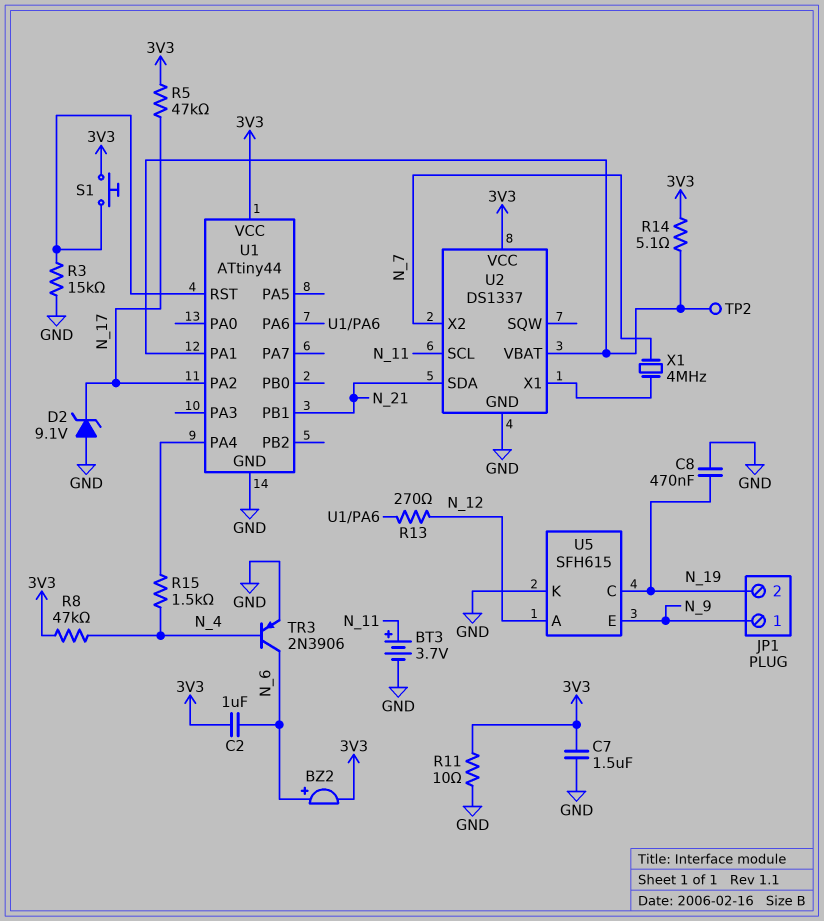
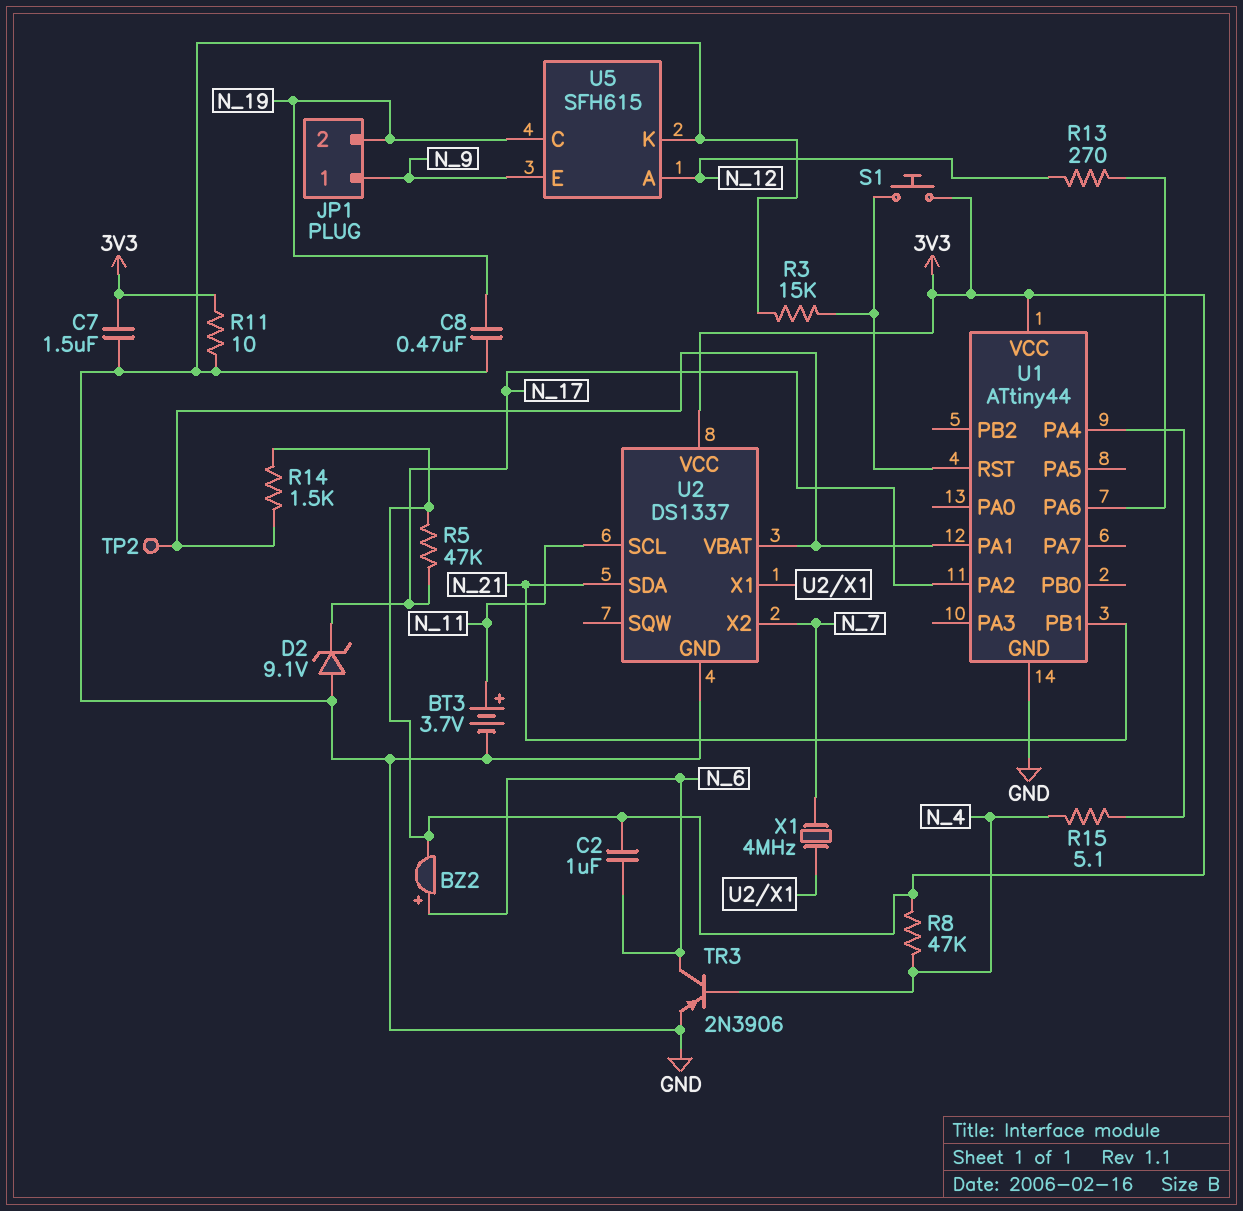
R14: 5.1 (3V3, U1/PA1) -> 1.5k (3V3, U1/PA1)
R15: 1.5k (N_4, U1/PA4) -> 5.1 (N_4, U1/PA4)

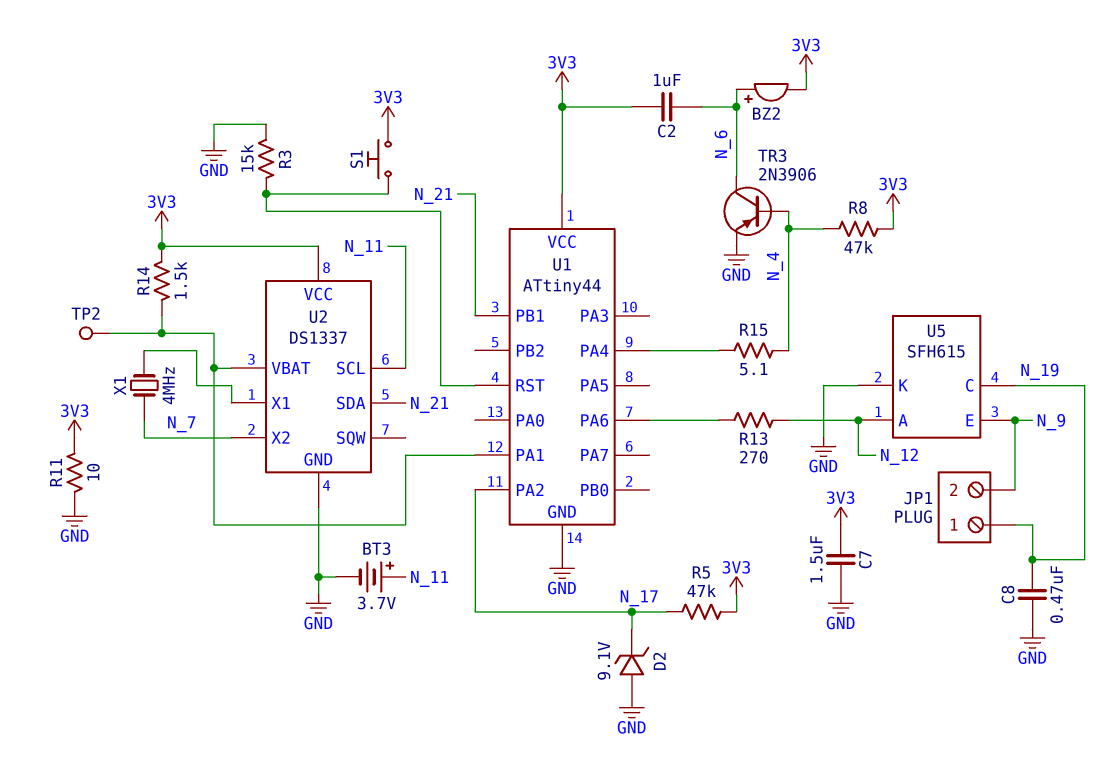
JP1 pin 1: N_9 -> N_19
JP1 pin 2: N_19 -> N_9

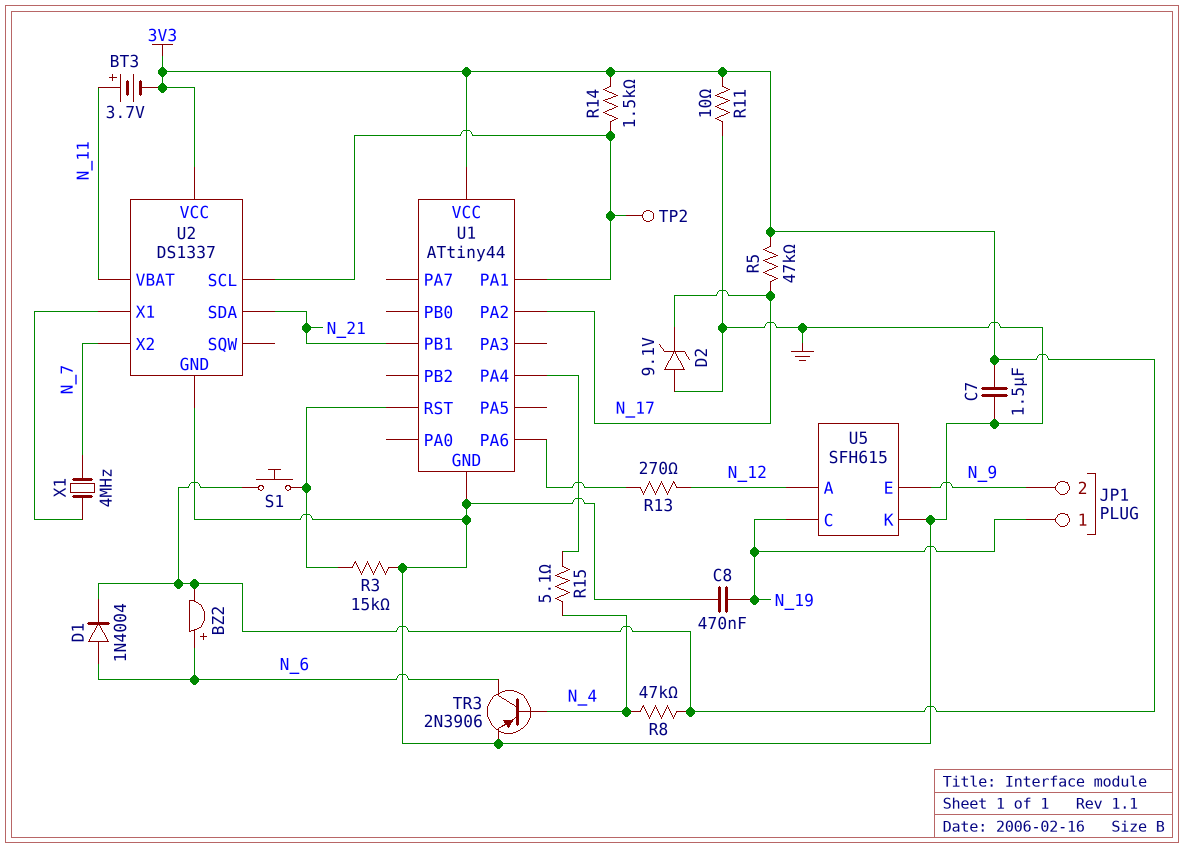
BT3: 3.7V (plus N_11, minus GND) -> 3.7V (plus N_11, minus 3V3)
C2: 1uF (3V3, N_6) -> none
D1: none -> diode 1N4004 (A N_6, K 3V3)
U2 pin SCL: N_11 -> U1/PA1
U2 pin VBAT: U1/PA1 -> N_11

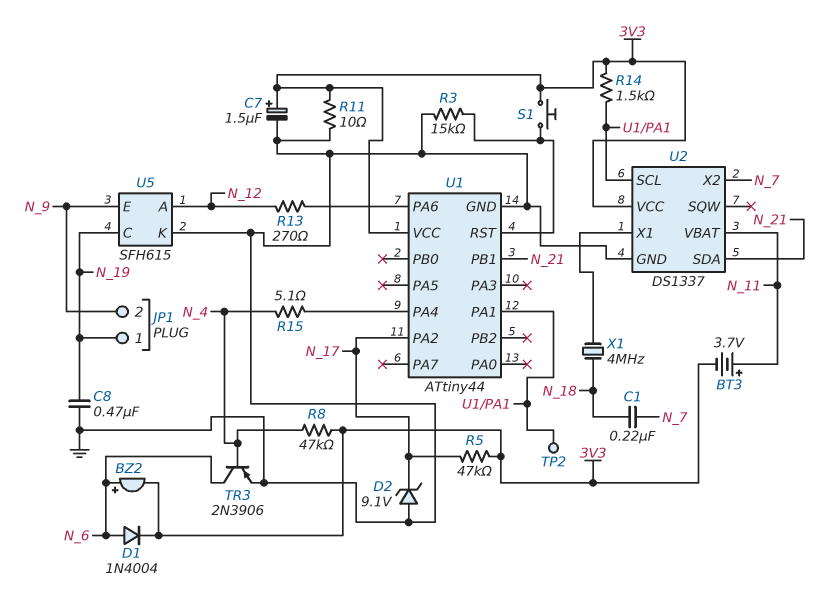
C1: none -> 220nF (N_7, N_18)
C7: 1.5uF (3V3, GND) -> 1.5uF (plus 3V3, minus GND)
X1: 4MHz (N_7, U2/X1) -> 4MHz (N_18, U2/X1)

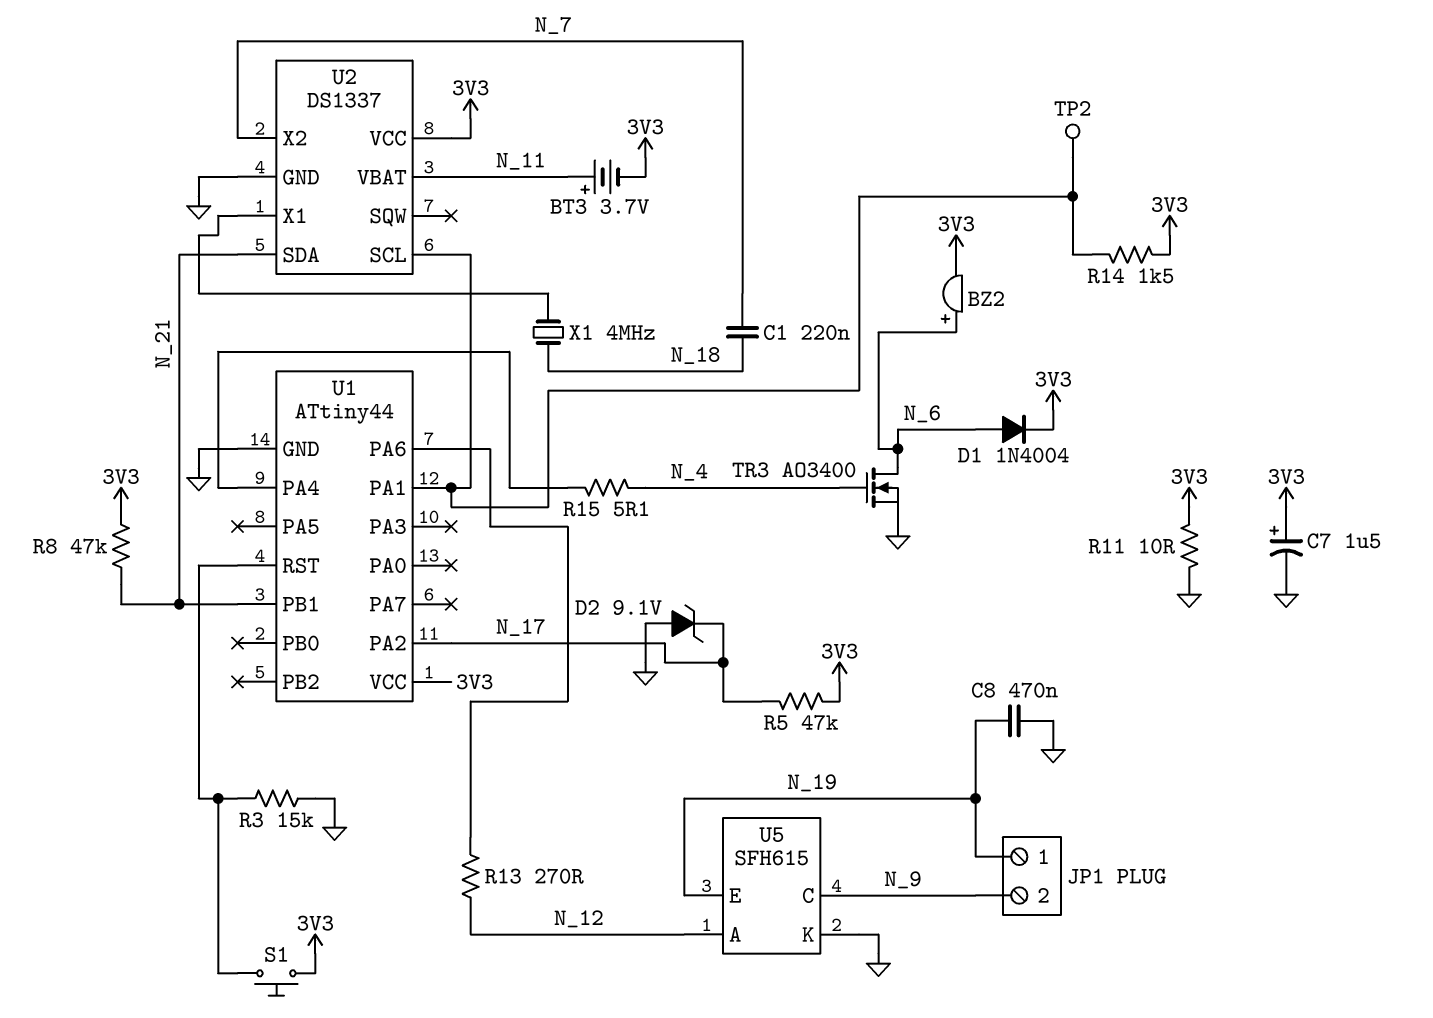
R8: 47k (3V3, N_4) -> 47k (3V3, N_21)
TR3: PNP 2N3906 (B N_4, C N_6, E GND) -> NMOS AO3400 (G N_4, D N_6, S GND)
U5 pin C: N_19 -> N_9
U5 pin E: N_9 -> N_19

